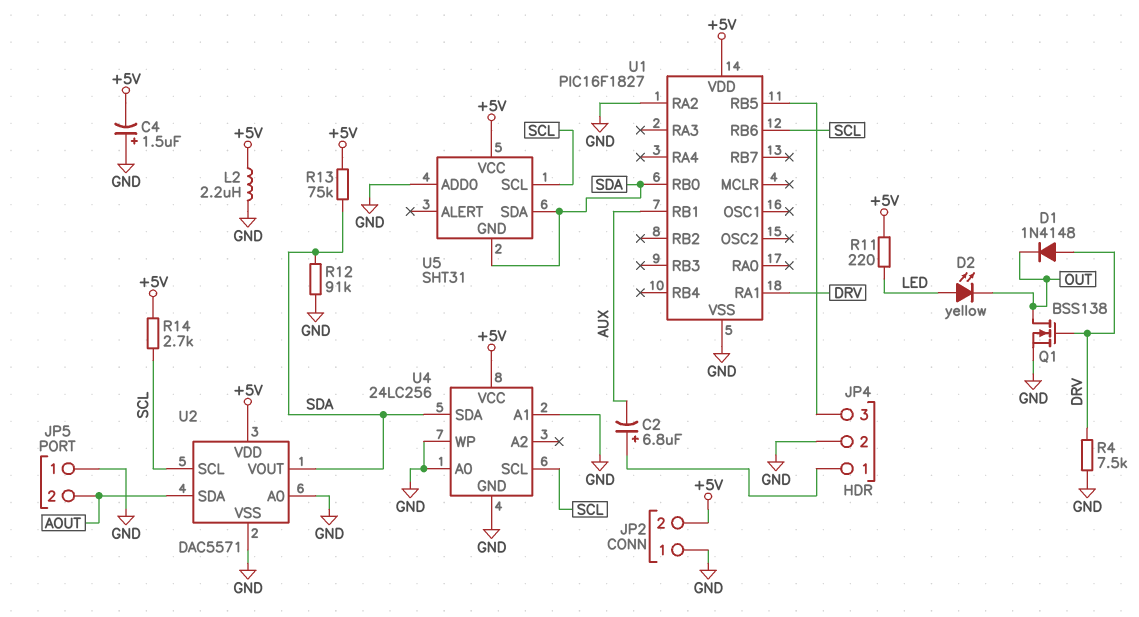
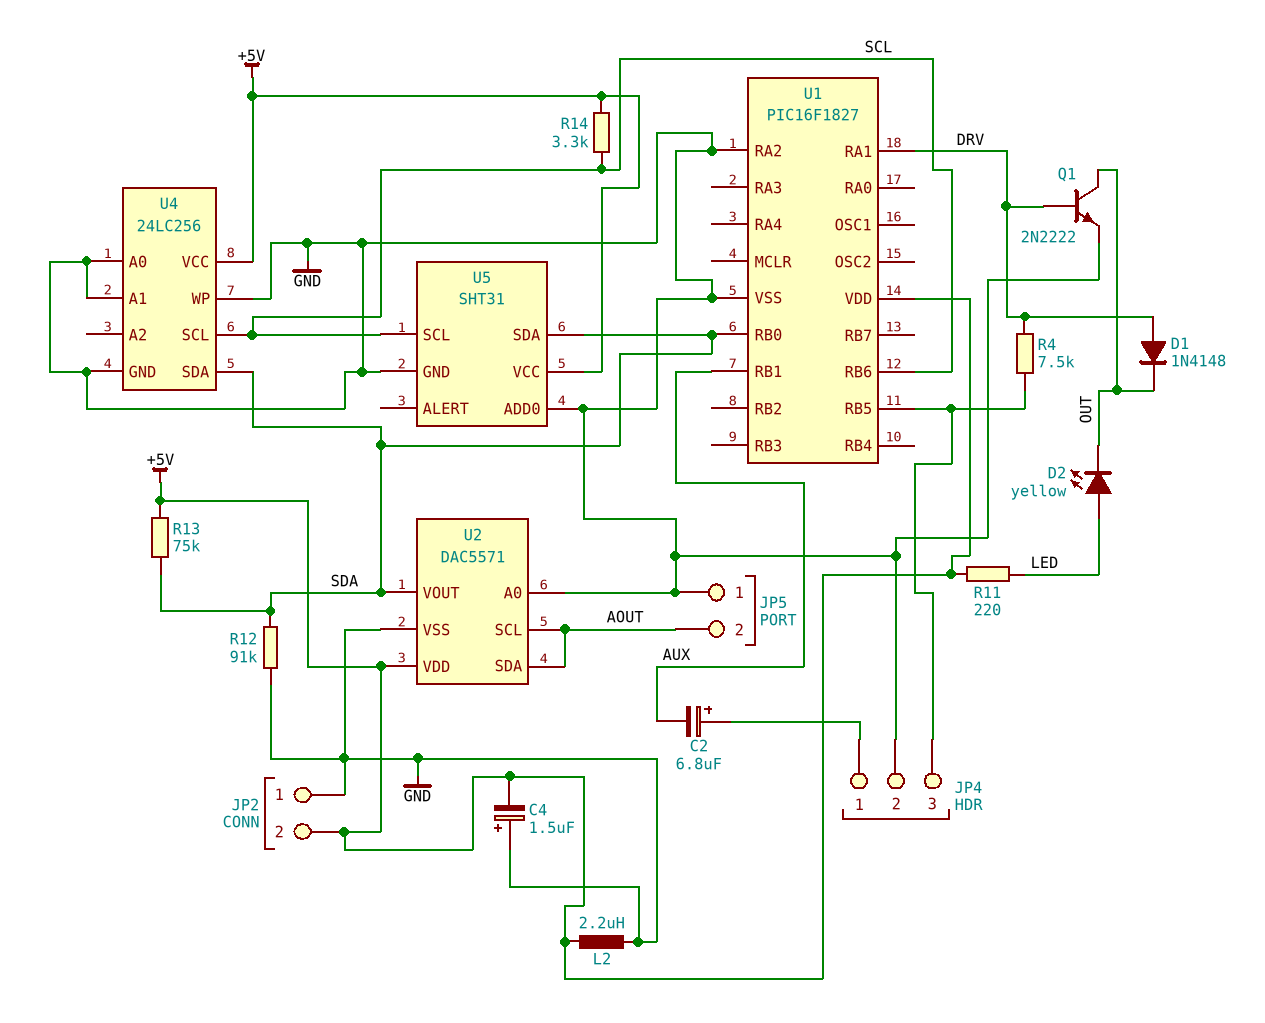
Q1: NMOS BSS138 (G DRV, D OUT, S GND) -> NPN 2N2222 (B DRV, C OUT, E GND)
R4: 7.5k (DRV, GND) -> 7.5k (DRV, JP4/3)
R14: 2.7k (+5V, SCL) -> 3.3k (+5V, SCL)
U2 pin SCL: SCL -> AOUT
U5 pin GND: SDA -> GND

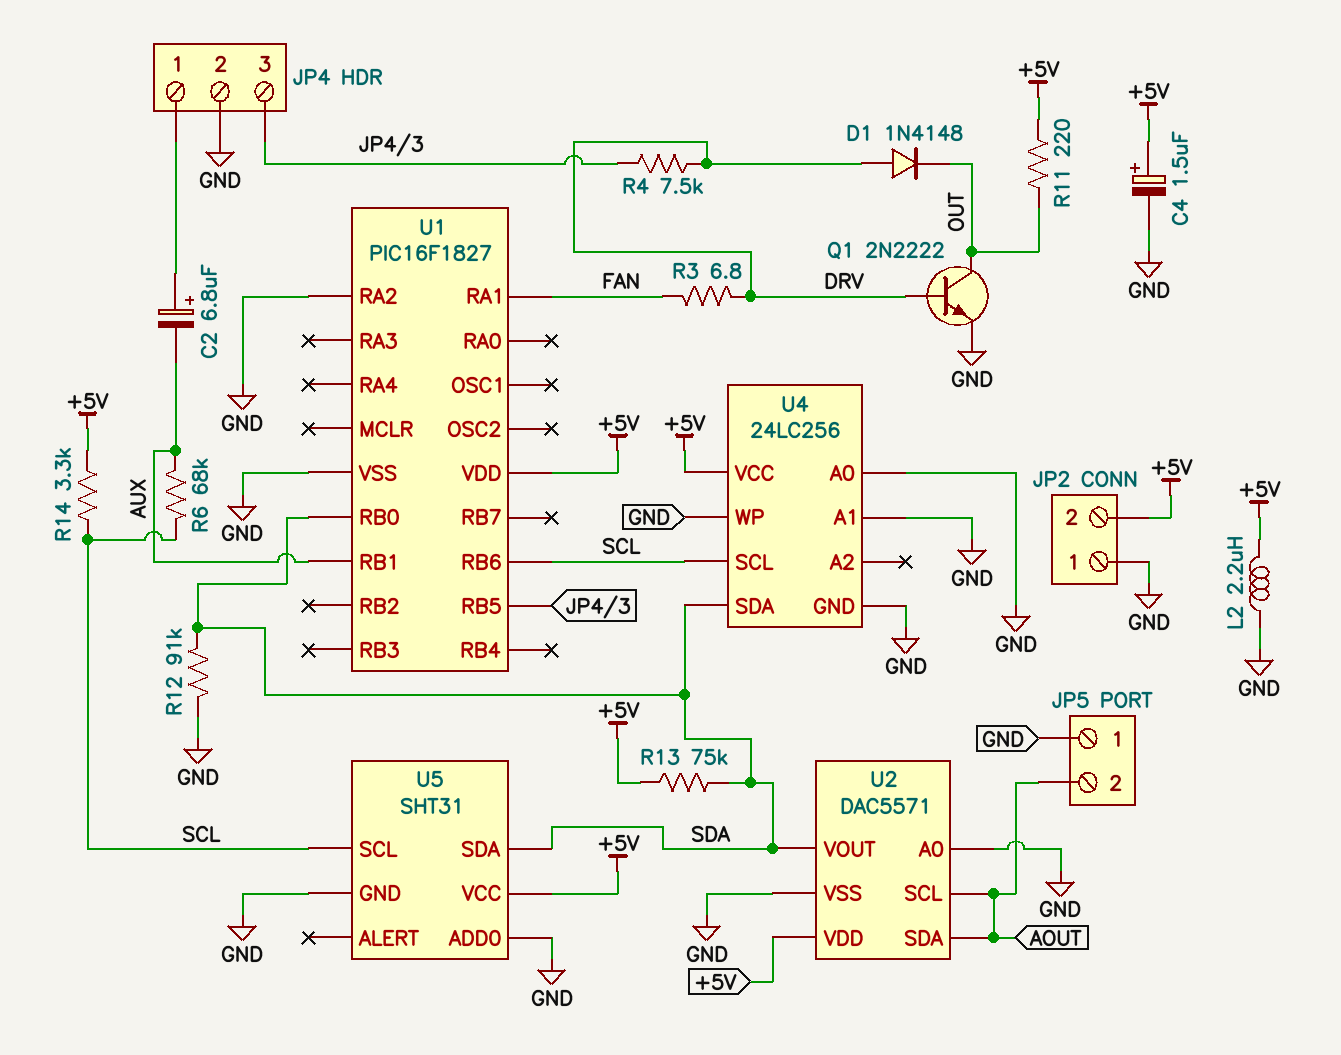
C4: 1.5uF (plus GND, minus +5V) -> 1.5uF (plus +5V, minus GND)
D2: LED yellow (A LED, K OUT) -> none
R3: none -> 6.8 (DRV, FAN)
R6: none -> 68k (AUX, SCL)
R11: 220 (+5V, LED) -> 220 (+5V, OUT)
U1 pin RA1: DRV -> FAN

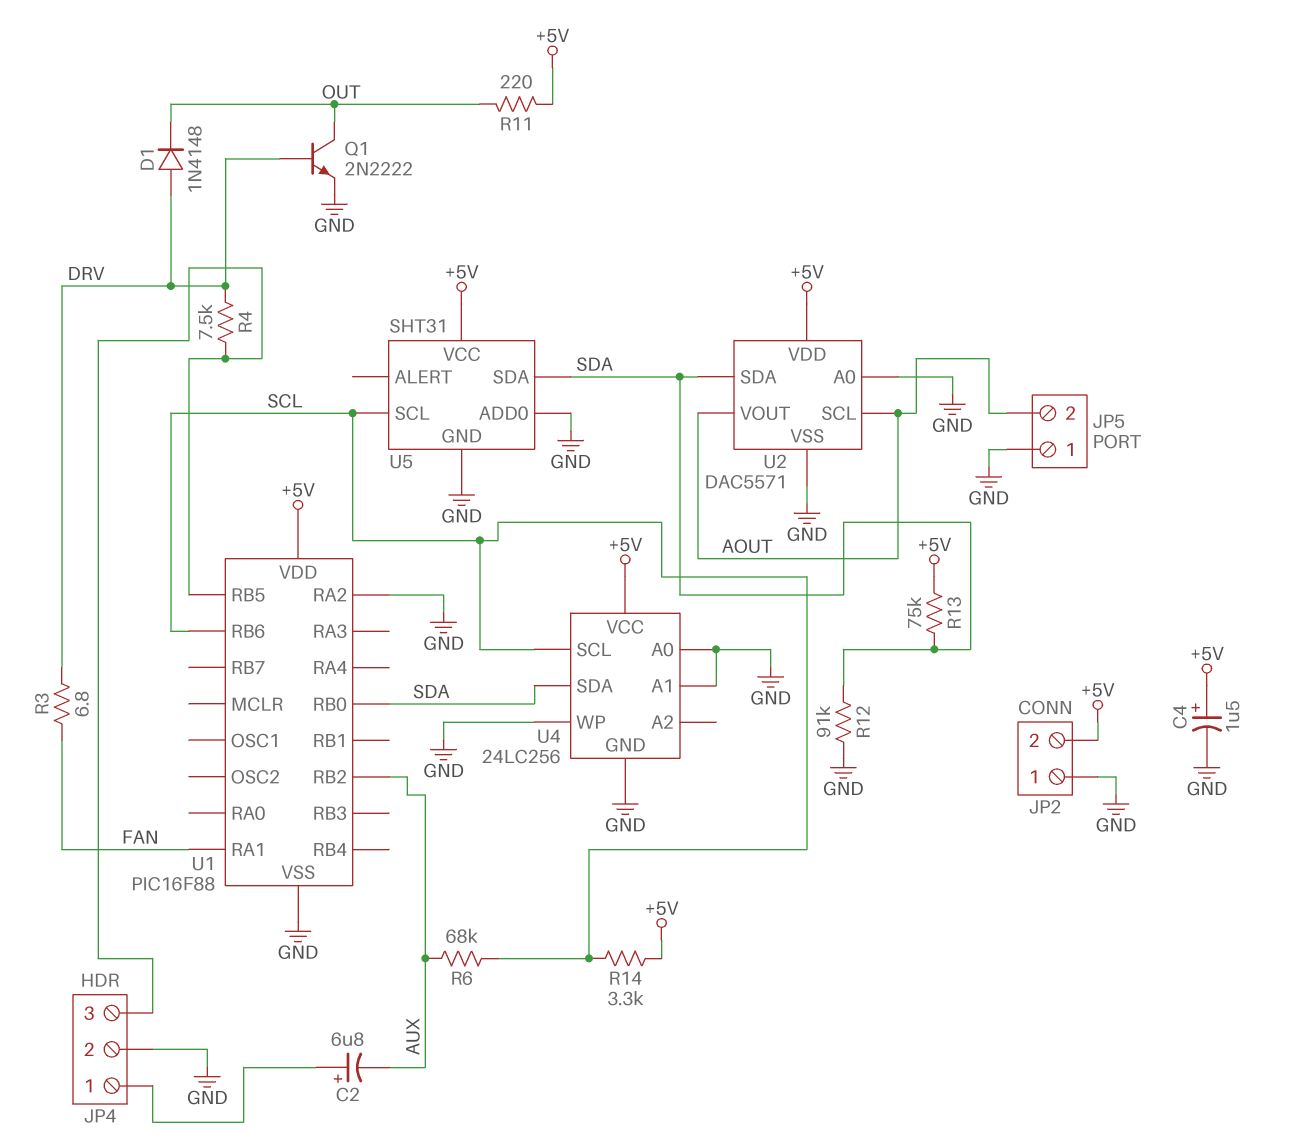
L2: 2.2uH (+5V, GND) -> none
U1: PIC16F1827 -> PIC16F88
U1 pin RB1: AUX -> none
U1 pin RB2: none -> AUX
U2 pin SDA: AOUT -> SDA
U2 pin VOUT: SDA -> AOUT

